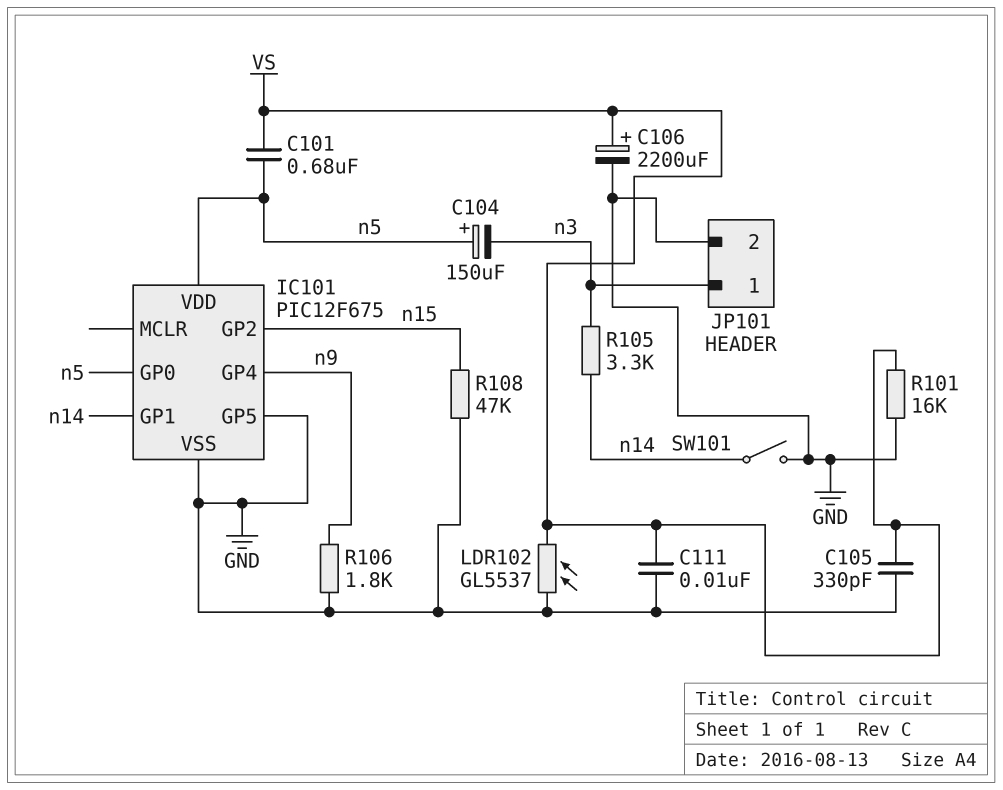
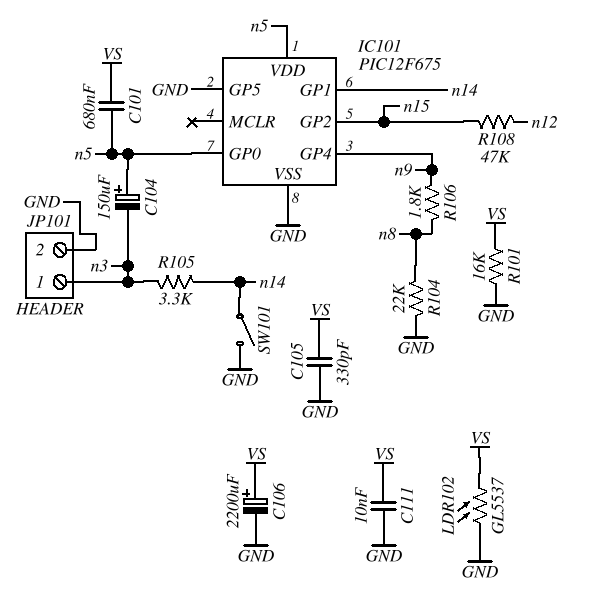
R104: none -> 22k (GND, n8)
R106: 1.8k (GND, n9) -> 1.8k (n8, n9)
R108: 47k (GND, n15) -> 47k (n12, n15)

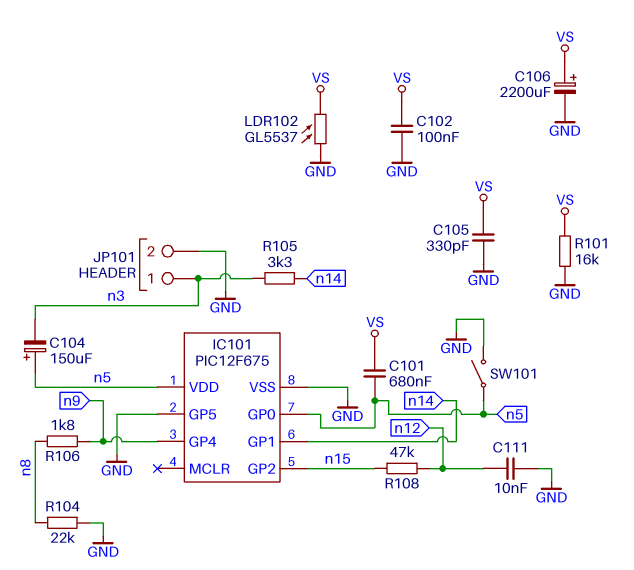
C102: none -> 100nF (GND, VS)
C111: 10nF (GND, VS) -> 10nF (GND, n12)
SW101: switch (GND, n14) -> switch (GND, n5)

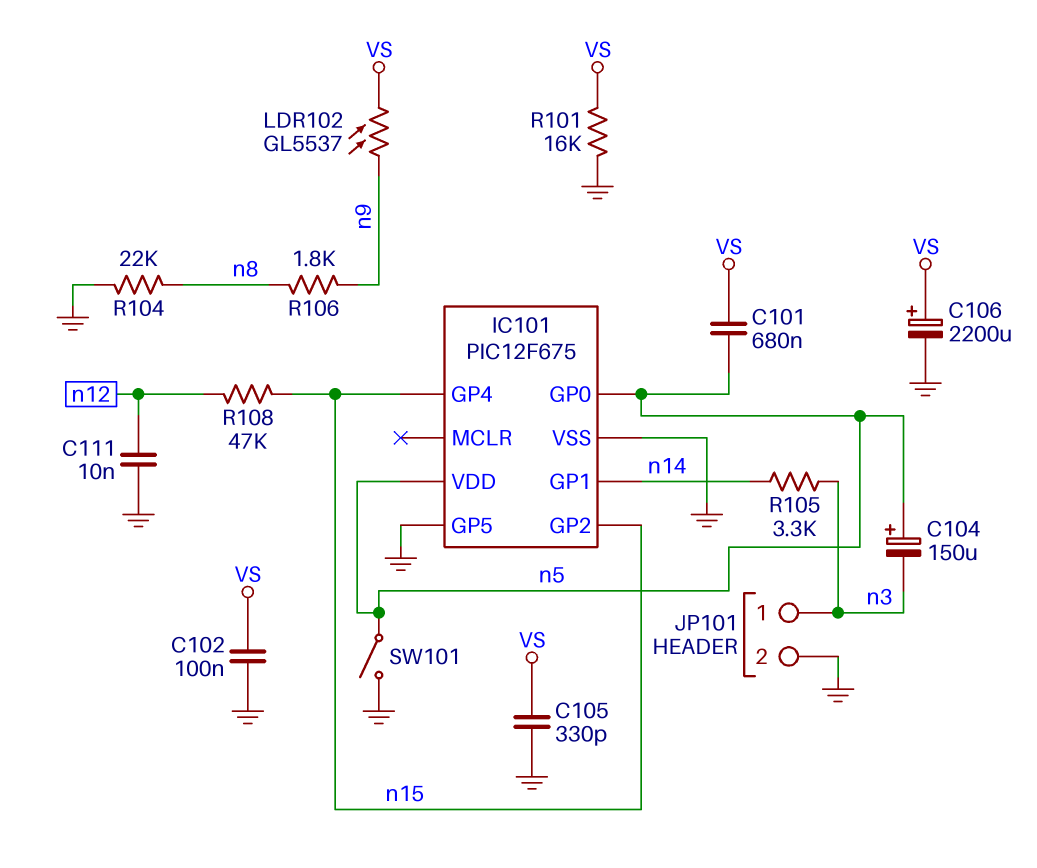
IC101 pin GP4: n9 -> n15
LDR102: GL5537 (GND, VS) -> GL5537 (VS, n9)

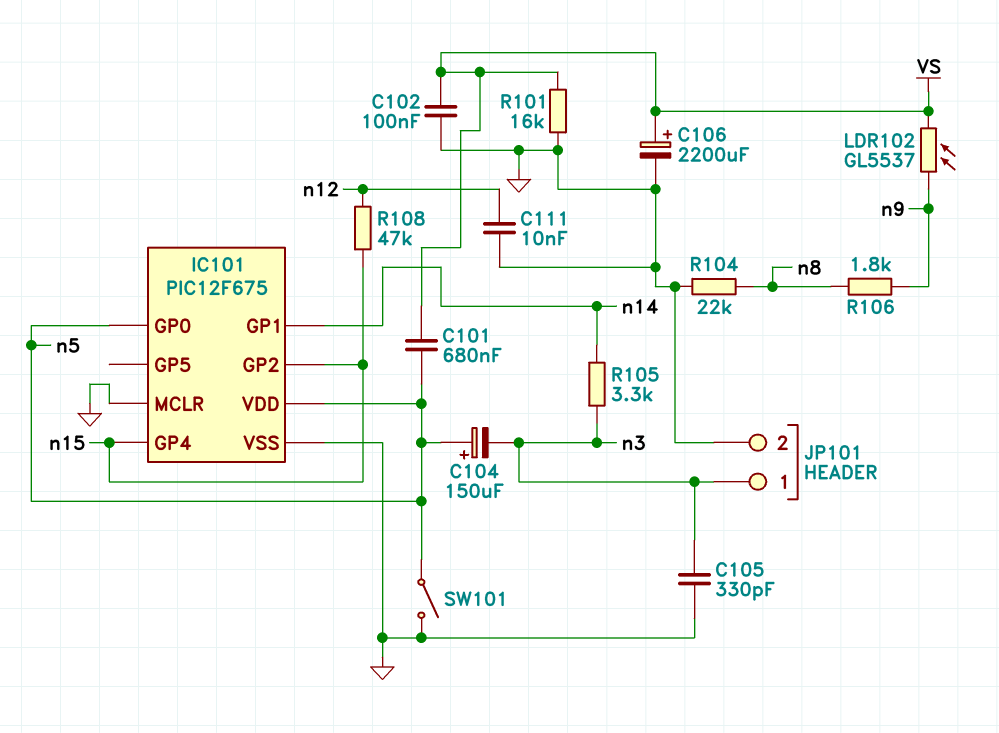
C105: 330pF (GND, VS) -> 330pF (GND, n3)
IC101 pin GP5: GND -> none
IC101 pin MCLR: none -> GND

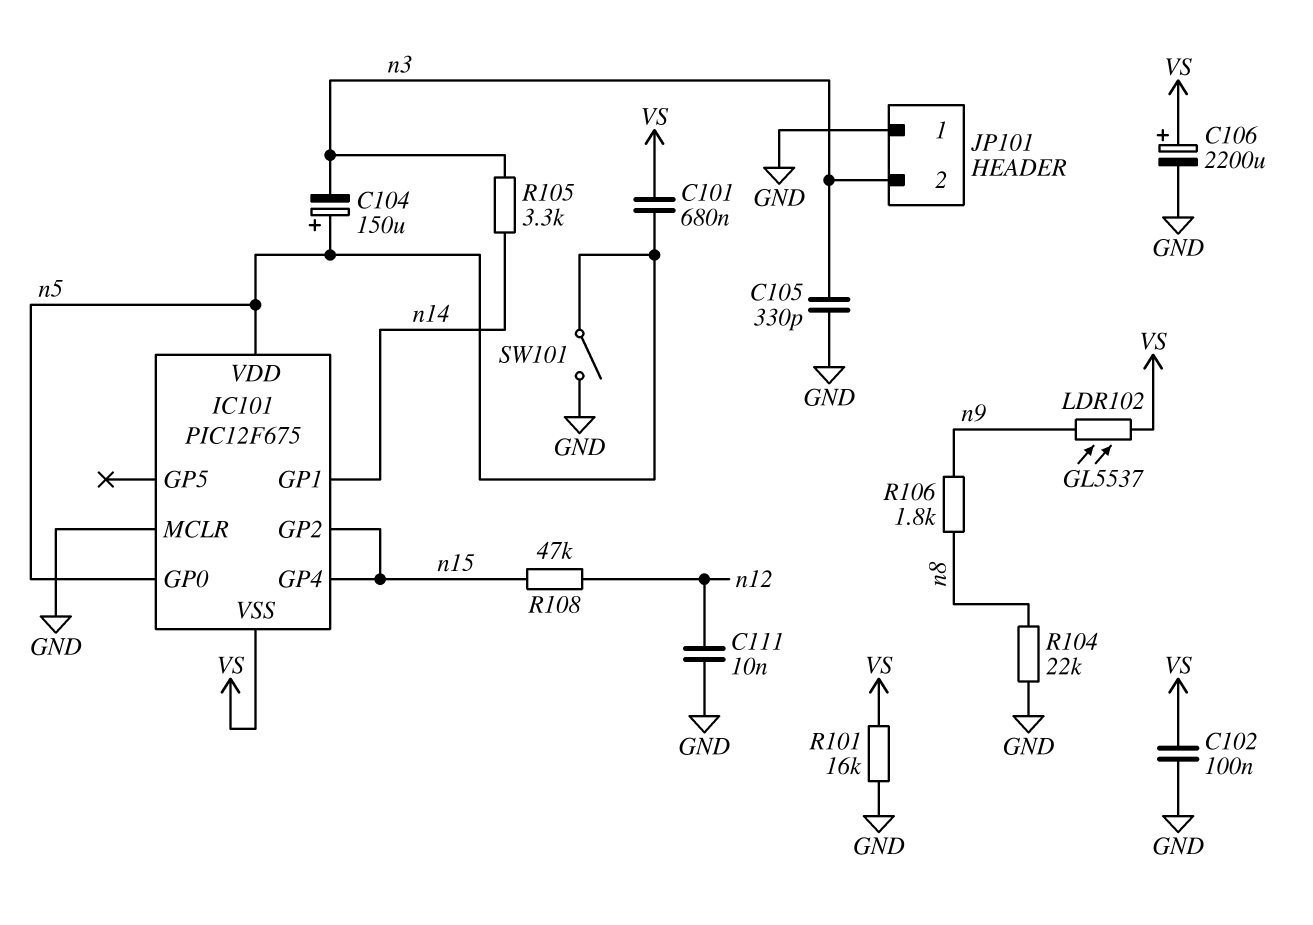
IC101 pin VSS: GND -> VS
JP101 pin 1: n3 -> GND
JP101 pin 2: GND -> n3

